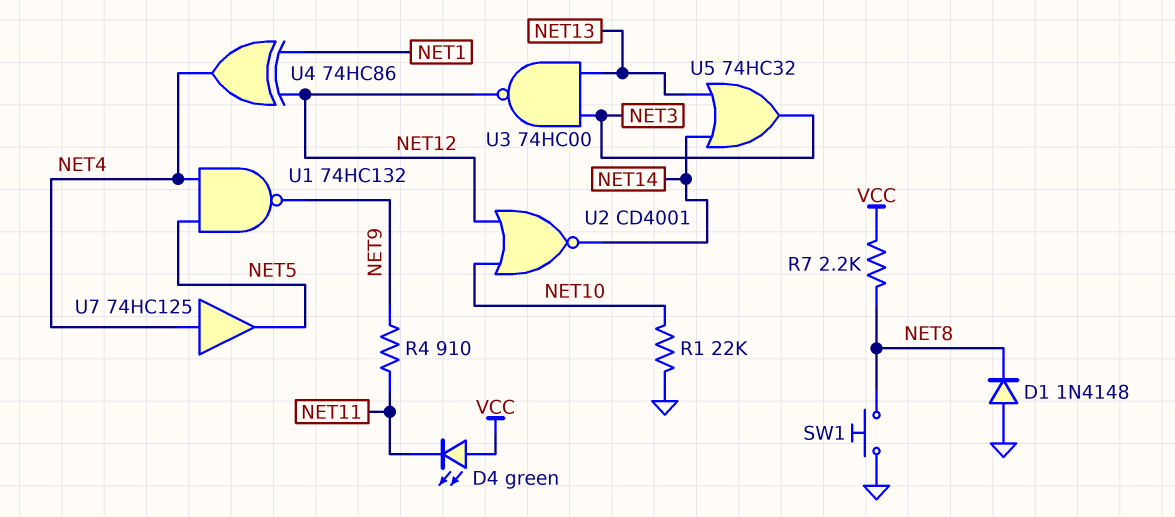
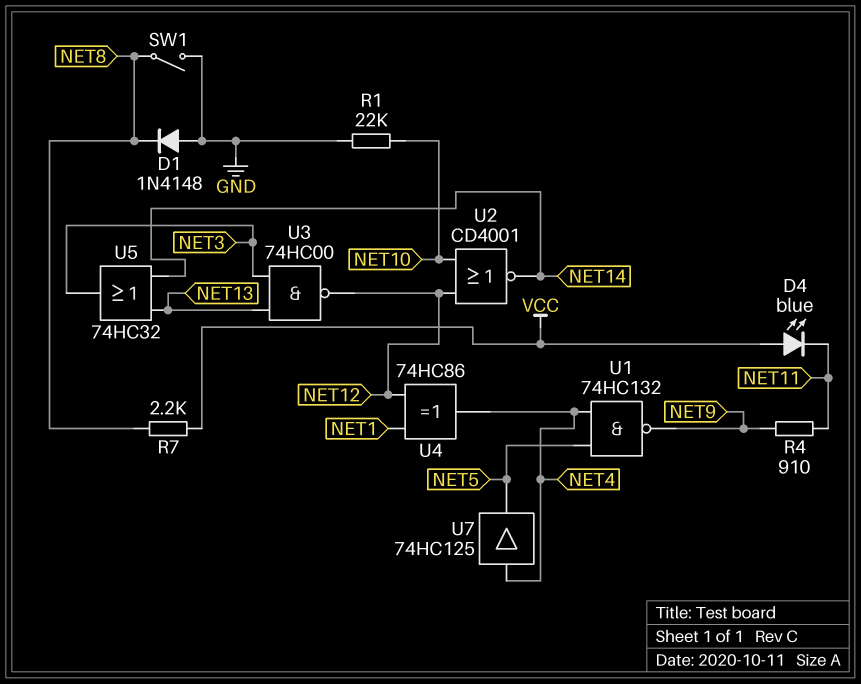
D4: LED green (A VCC, K NET11) -> LED blue (A VCC, K NET11)
SW1: button (GND, NET8) -> switch (GND, NET8)

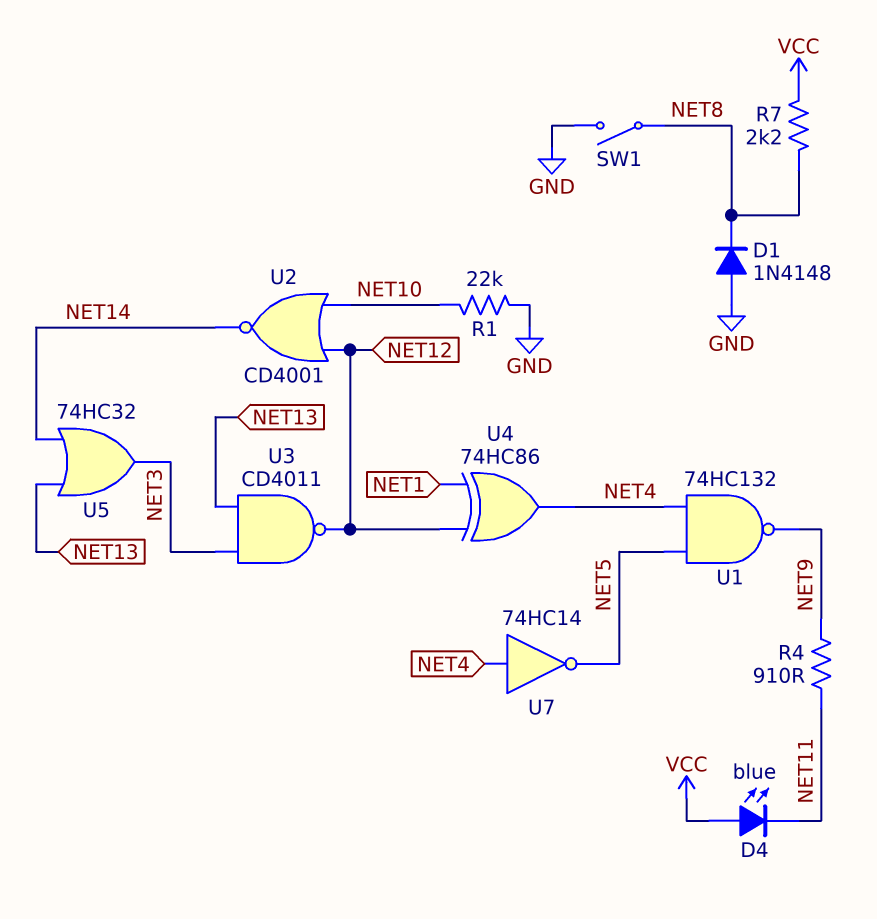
U3: NAND 74HC00 (in NET3, in NET13, out NET12) -> NAND CD4011 (in NET3, in NET13, out NET12)
U7: buffer 74HC125 (in NET4, out NET5) -> NOT 74HC14 (in NET4, out NET5)

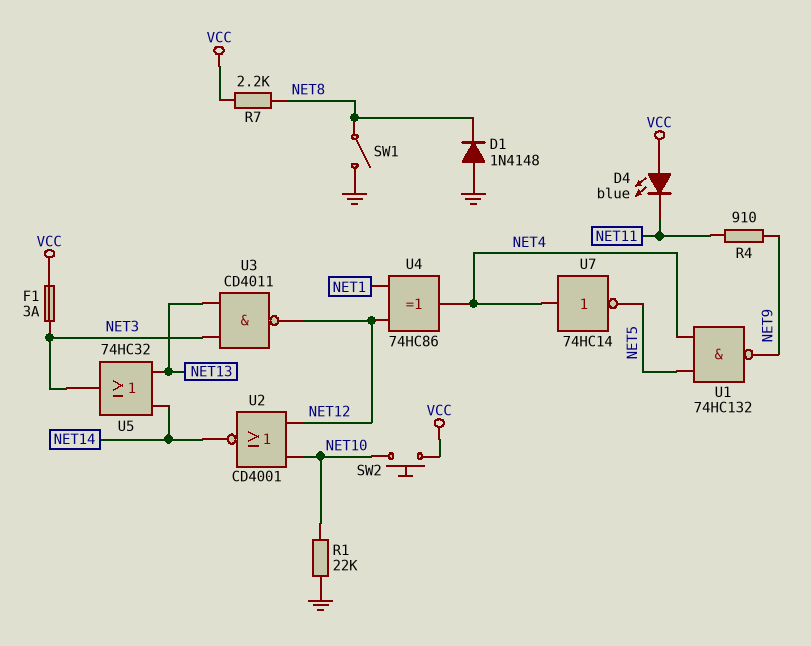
F1: none -> 3A (NET3, VCC)
SW2: none -> button (NET10, VCC)

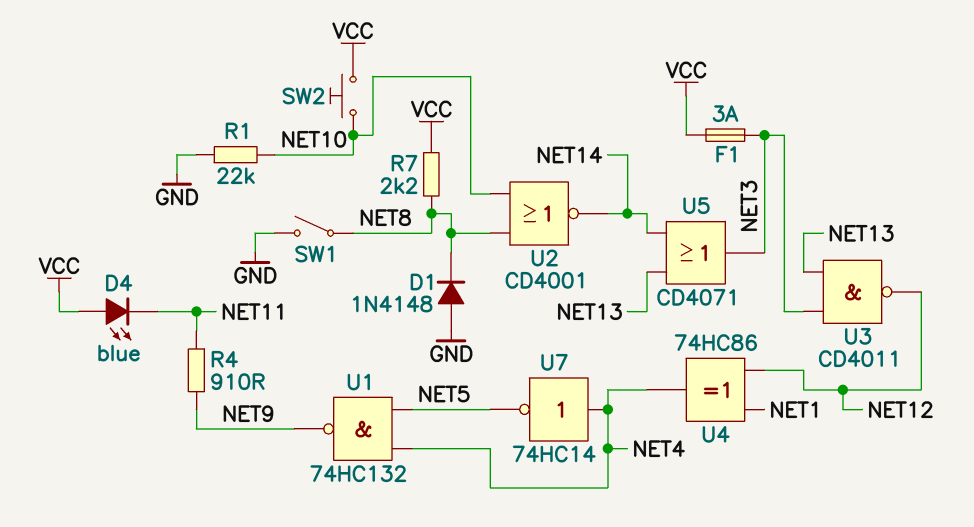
U2: NOR CD4001 (in NET10, in NET12, out NET14) -> NOR CD4001 (in NET8, in NET10, out NET14)
U5: OR 74HC32 (in NET13, in NET14, out NET3) -> OR CD4071 (in NET13, in NET14, out NET3)

